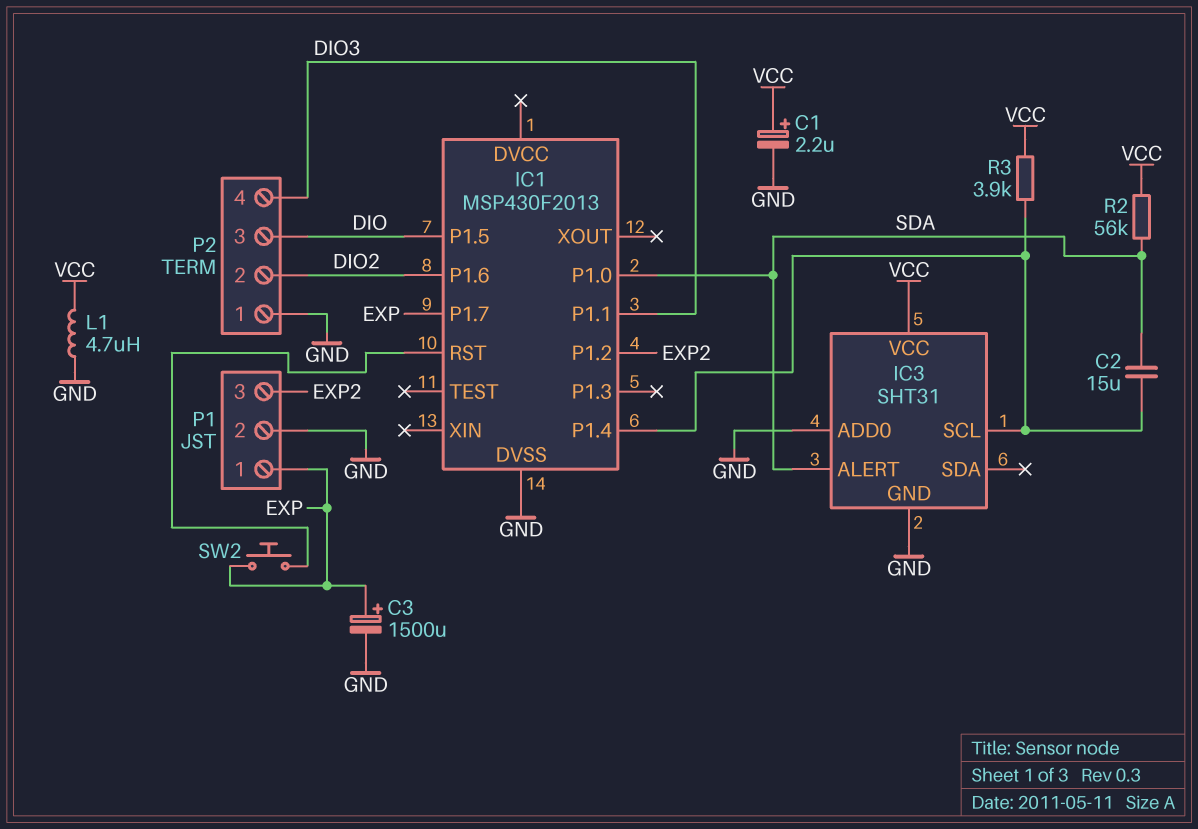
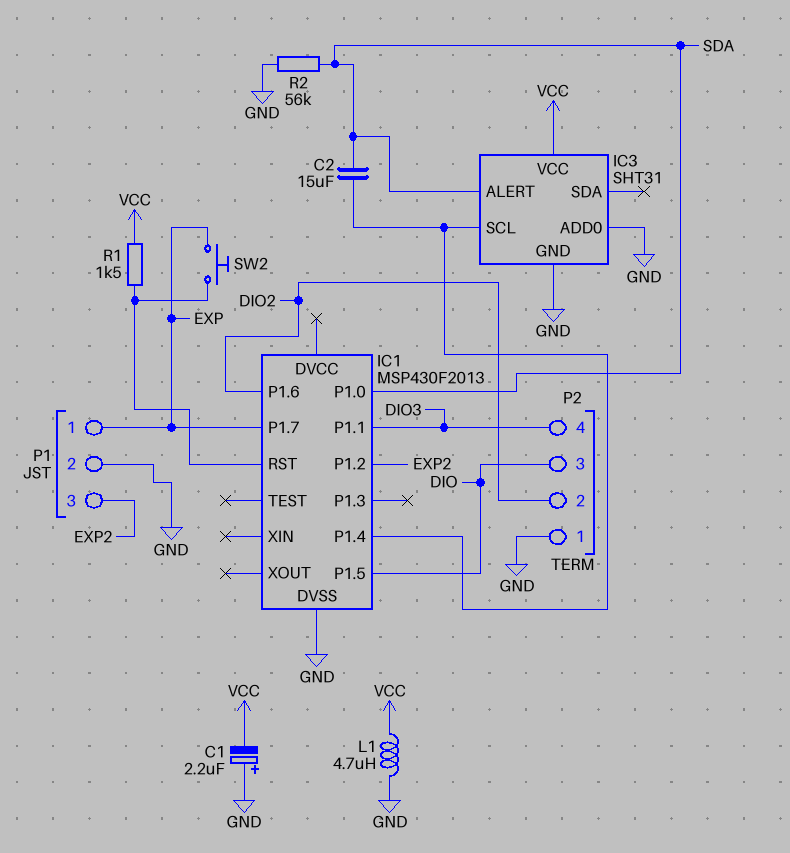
C1: 2.2uF (plus VCC, minus GND) -> 2.2uF (plus GND, minus VCC)
C3: 1500uF (plus EXP, minus GND) -> none
R1: none -> 1.5k (IC1/RST, VCC)
R2: 56k (SDA, VCC) -> 56k (GND, SDA)
R3: 3.9k (IC1/P1.4, VCC) -> none

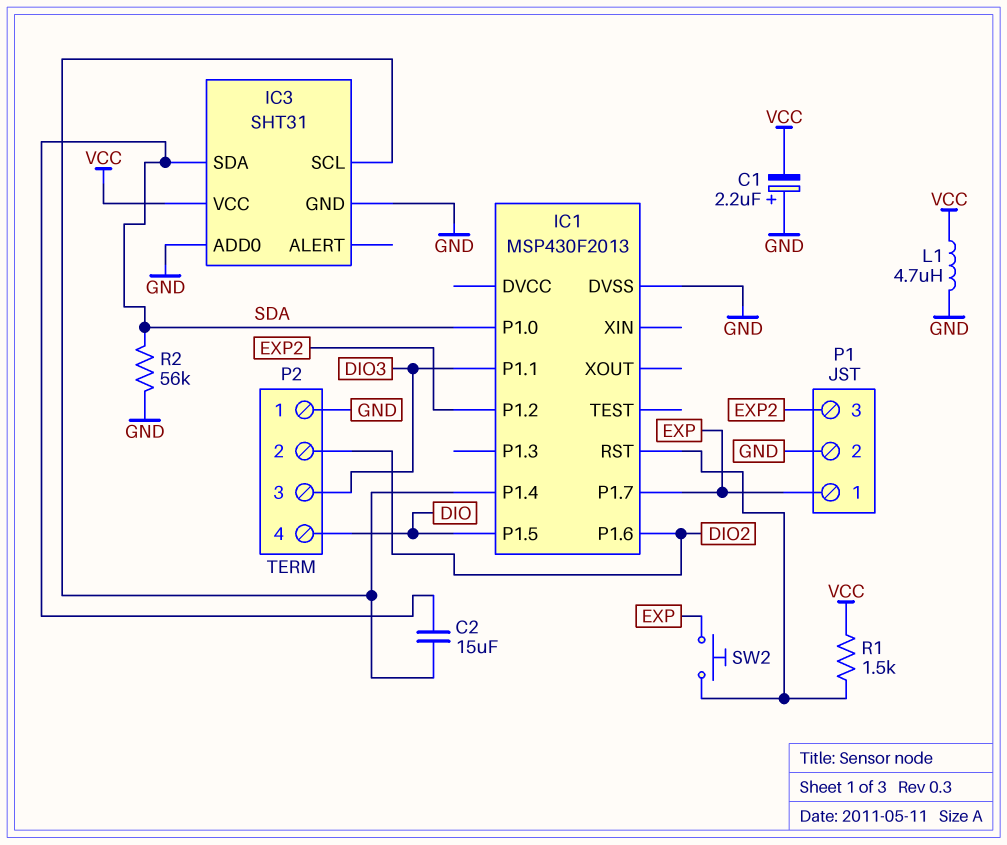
IC3 pin ALERT: SDA -> none
IC3 pin SDA: none -> SDA
P2 pin 3: DIO -> DIO3
P2 pin 4: DIO3 -> DIO

